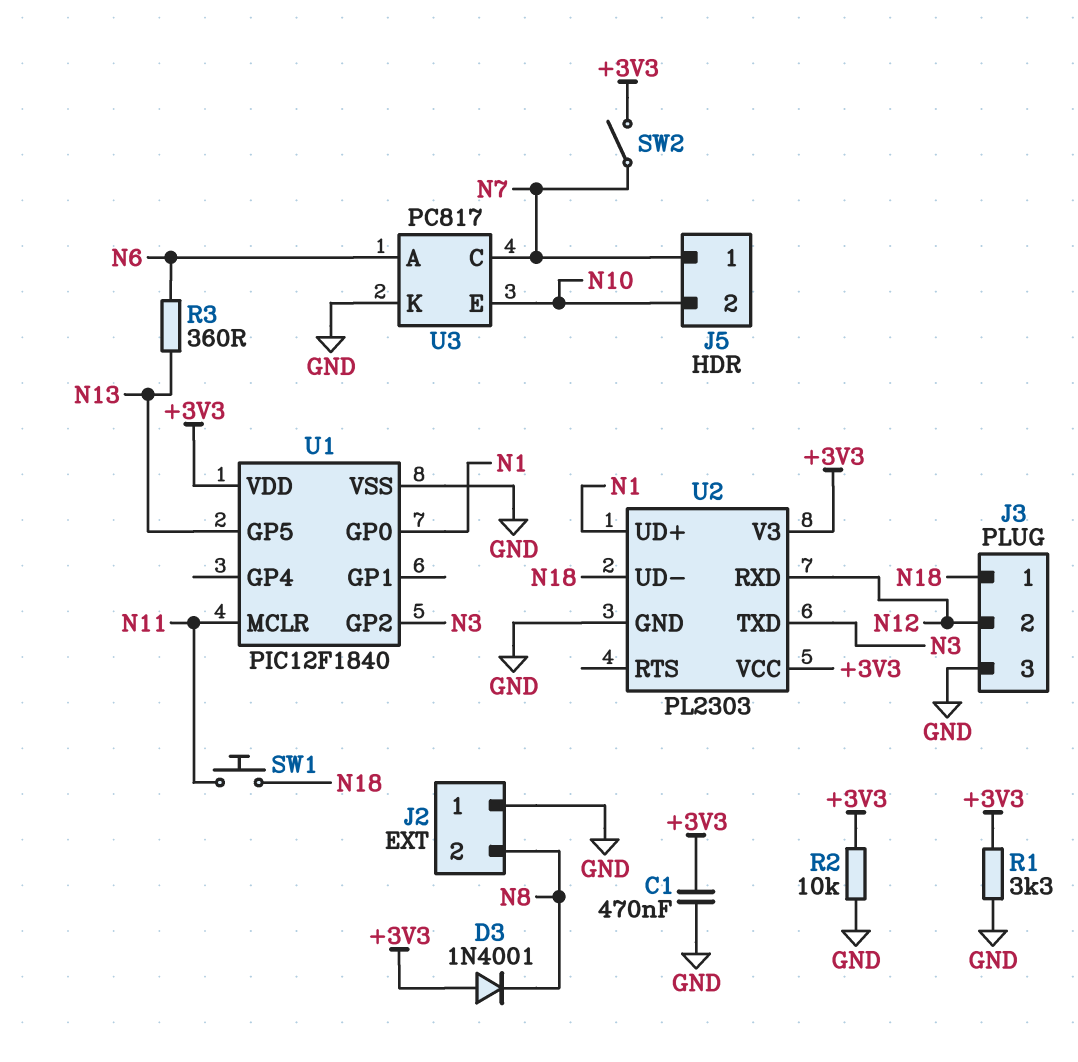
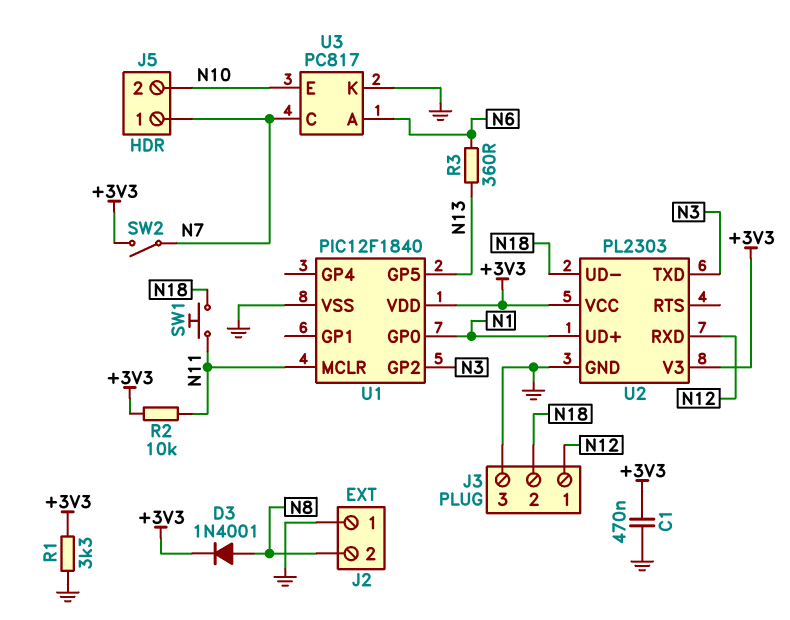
D3: diode 1N4001 (A +3V3, K N8) -> diode 1N4001 (A N8, K +3V3)
J3 pin 1: N18 -> N12
J3 pin 2: N12 -> N18
R2: 10k (+3V3, GND) -> 10k (+3V3, N11)

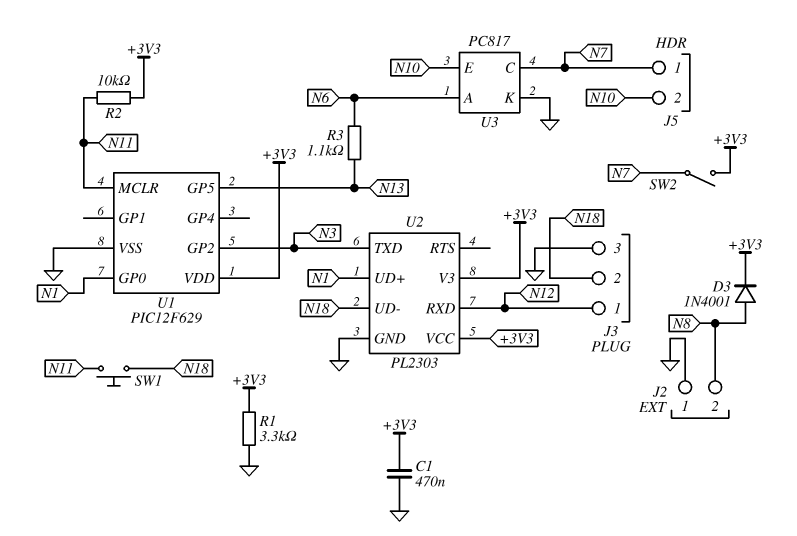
R3: 360 (N6, N13) -> 1.1k (N6, N13)
U1: PIC12F1840 -> PIC12F629

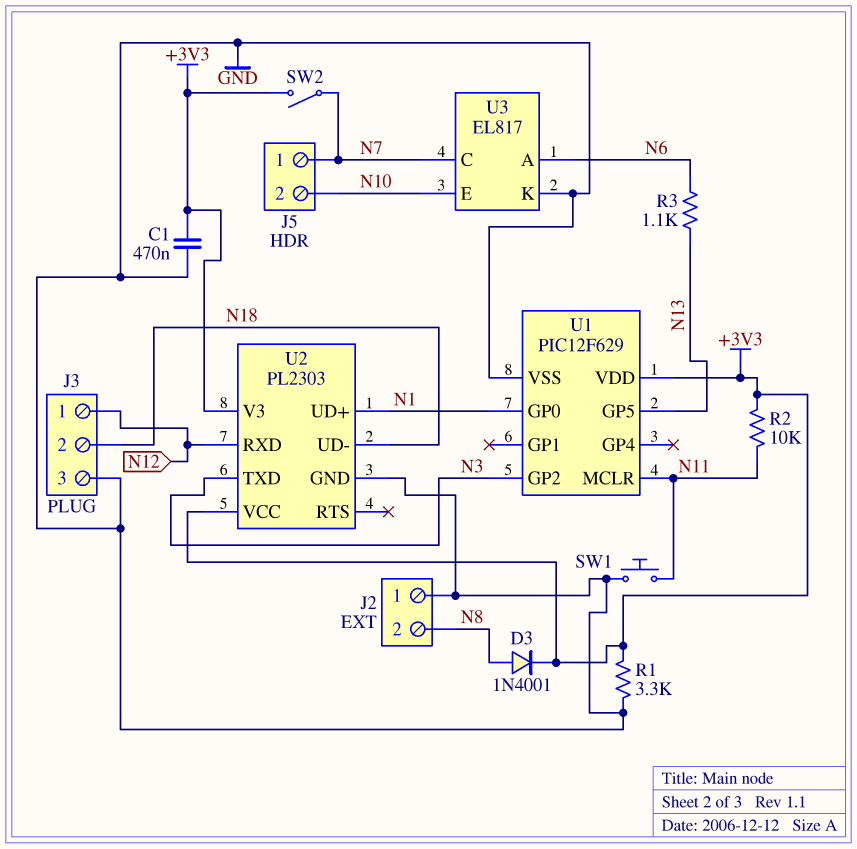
SW1: button (N11, N18) -> button (GND, N11)
U3: PC817 -> EL817

